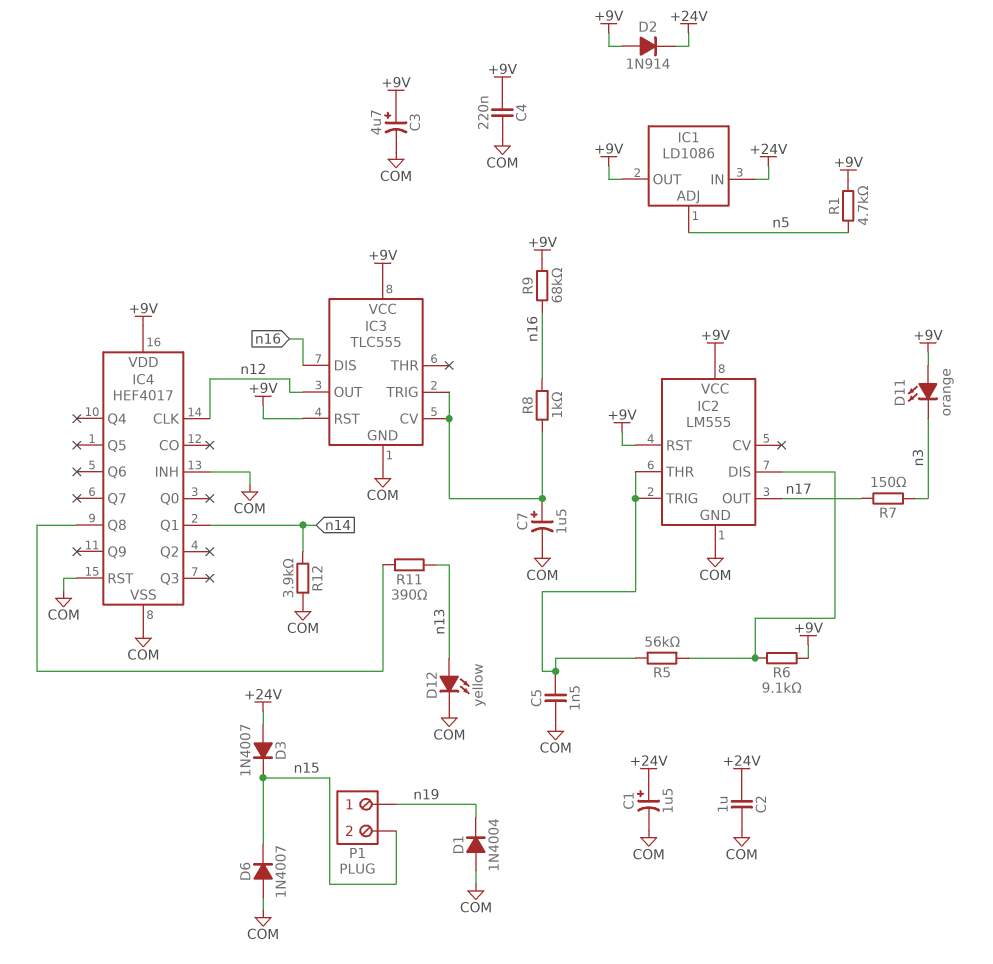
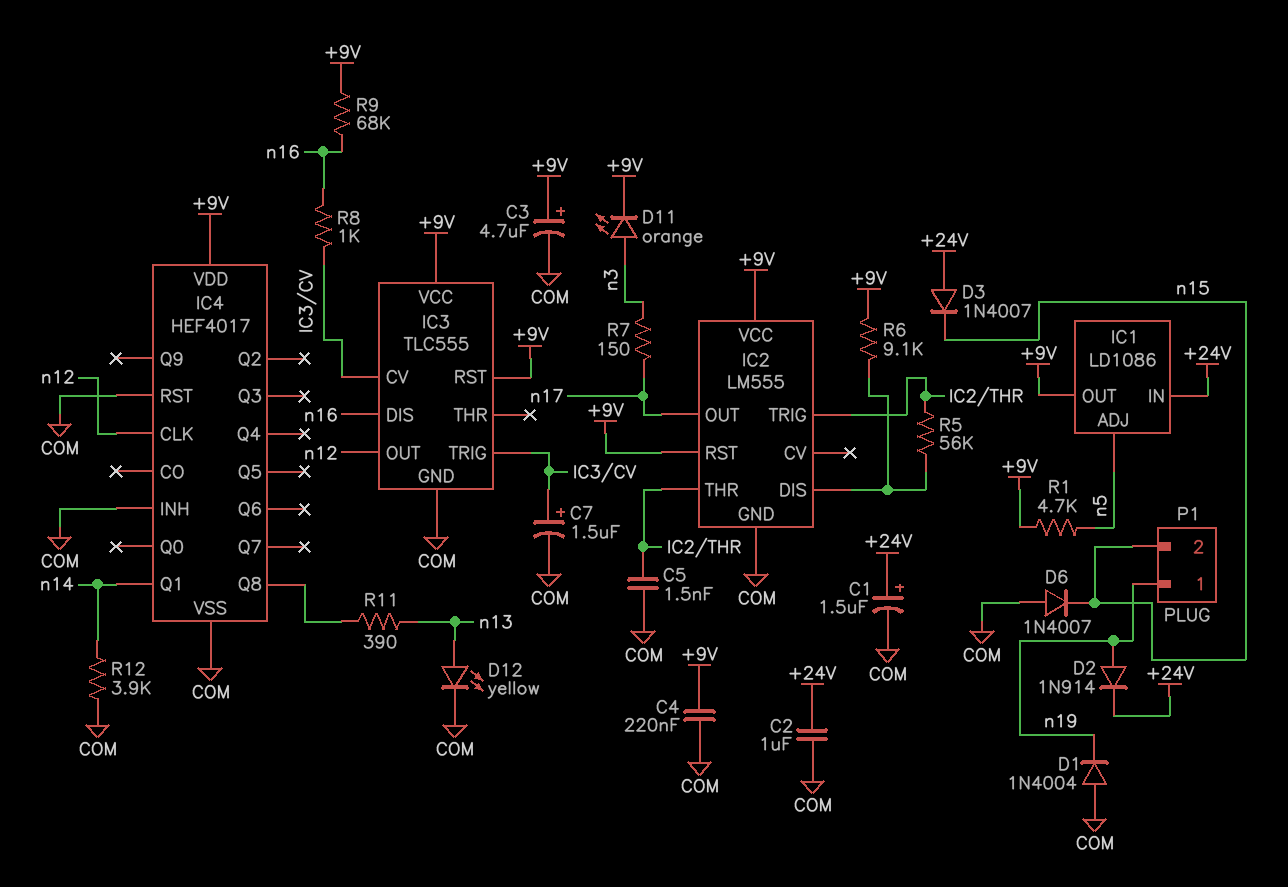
D2: diode 1N914 (A +9V, K +24V) -> diode 1N914 (A n19, K +24V)
D11: LED orange (A +9V, K n3) -> LED orange (A n3, K +9V)

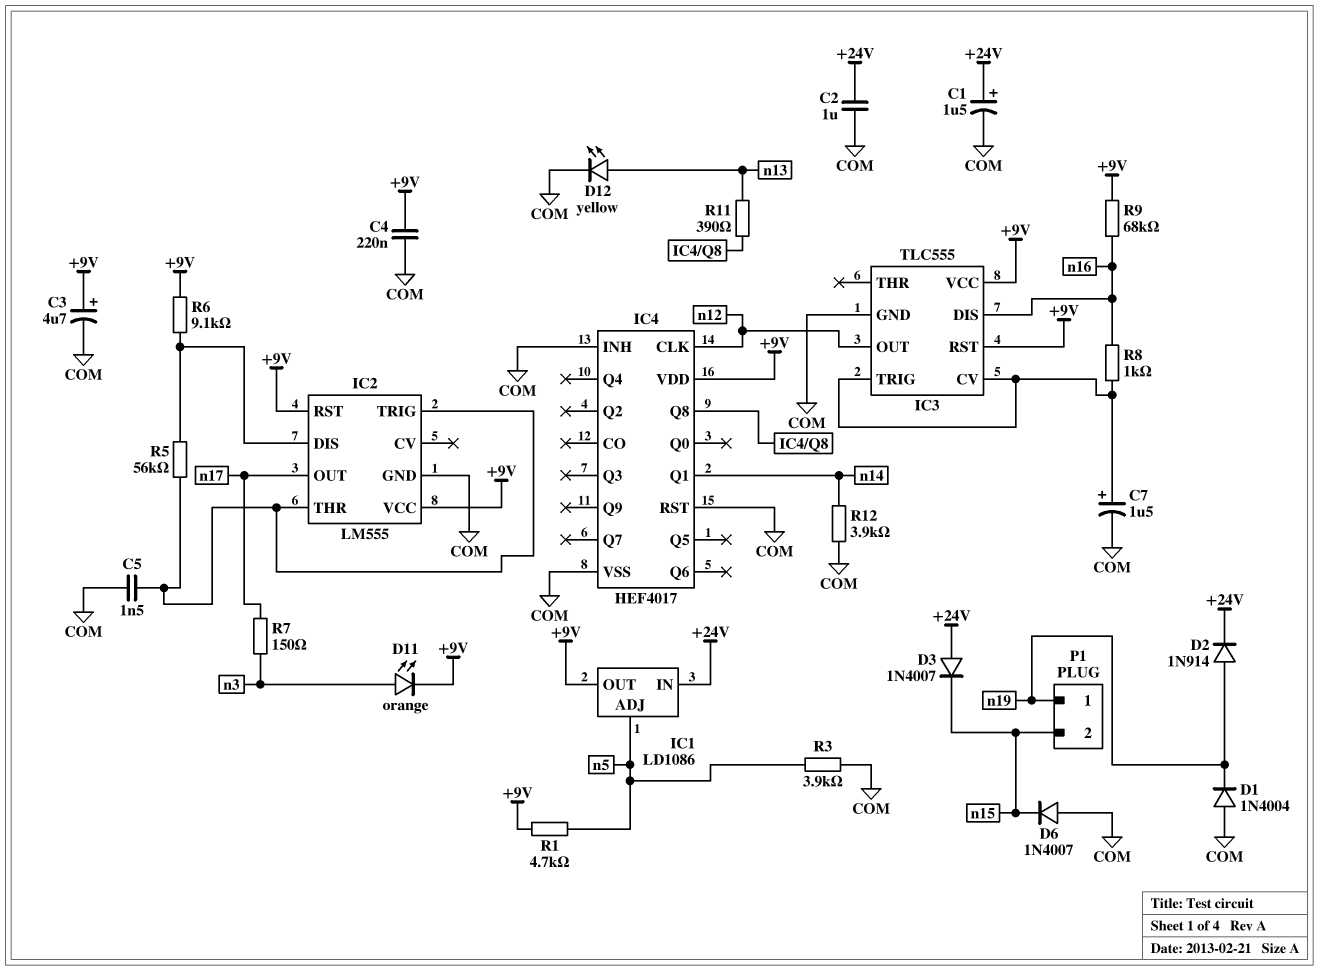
R3: none -> 3.9k (COM, n5)

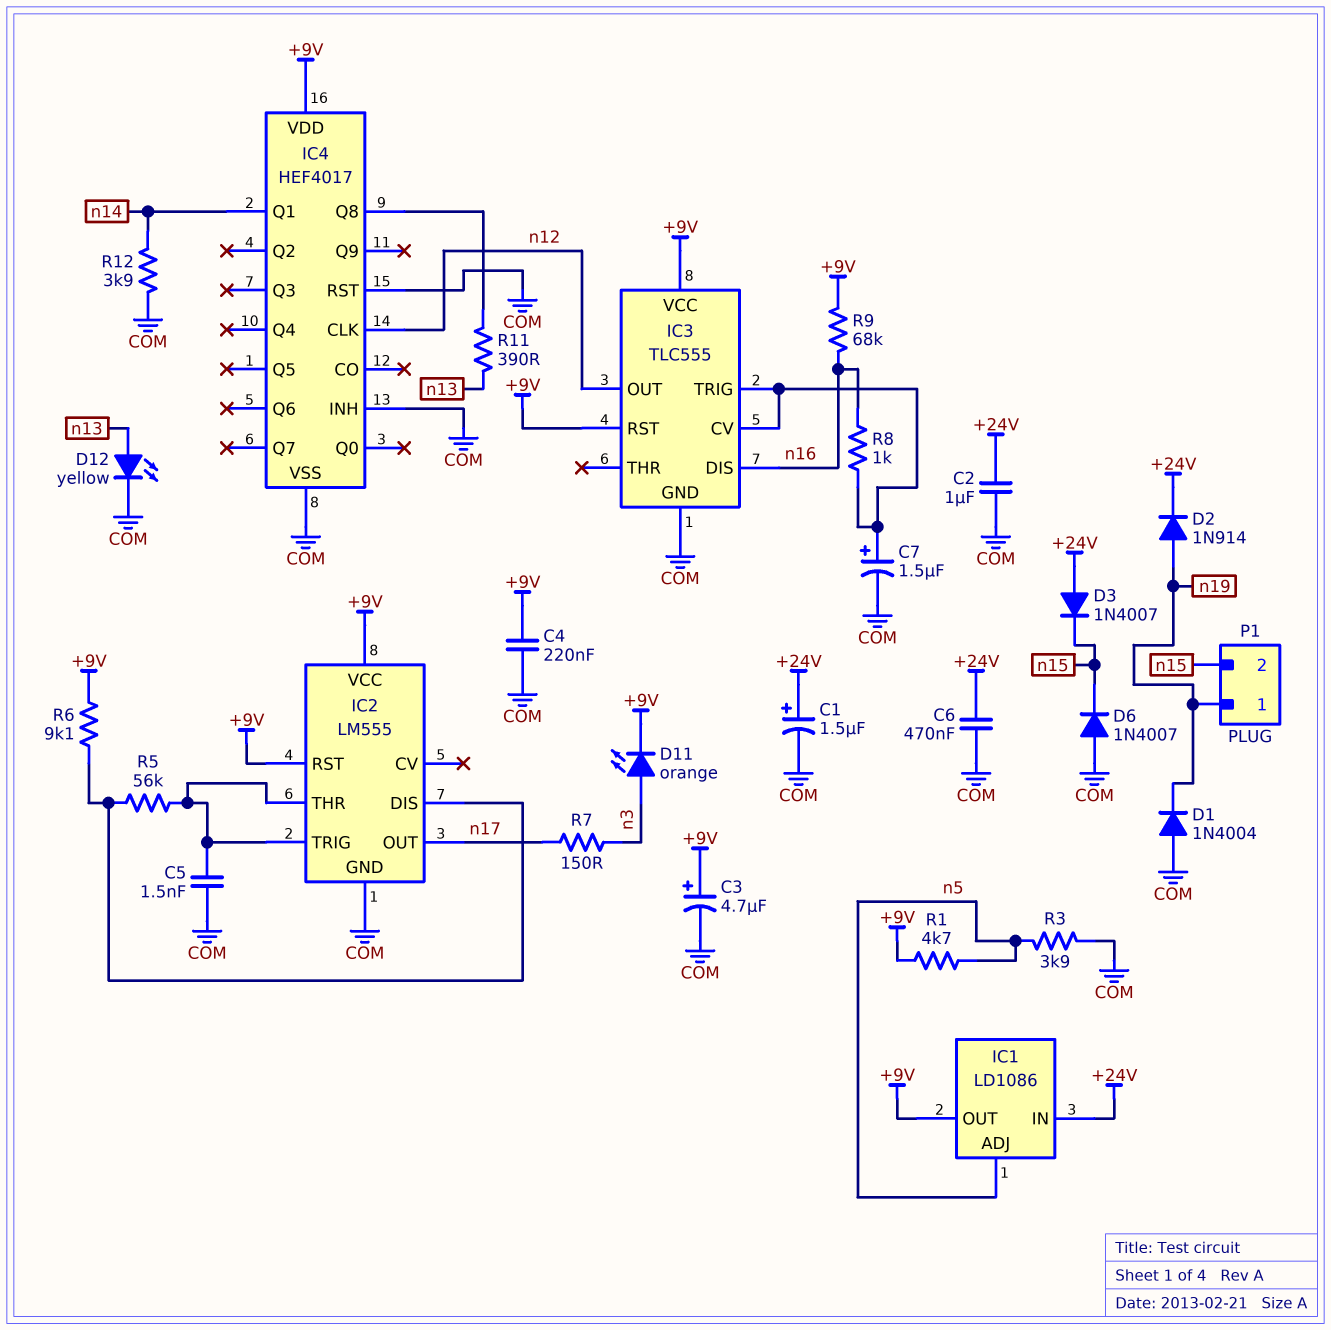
C6: none -> 470nF (+24V, COM)

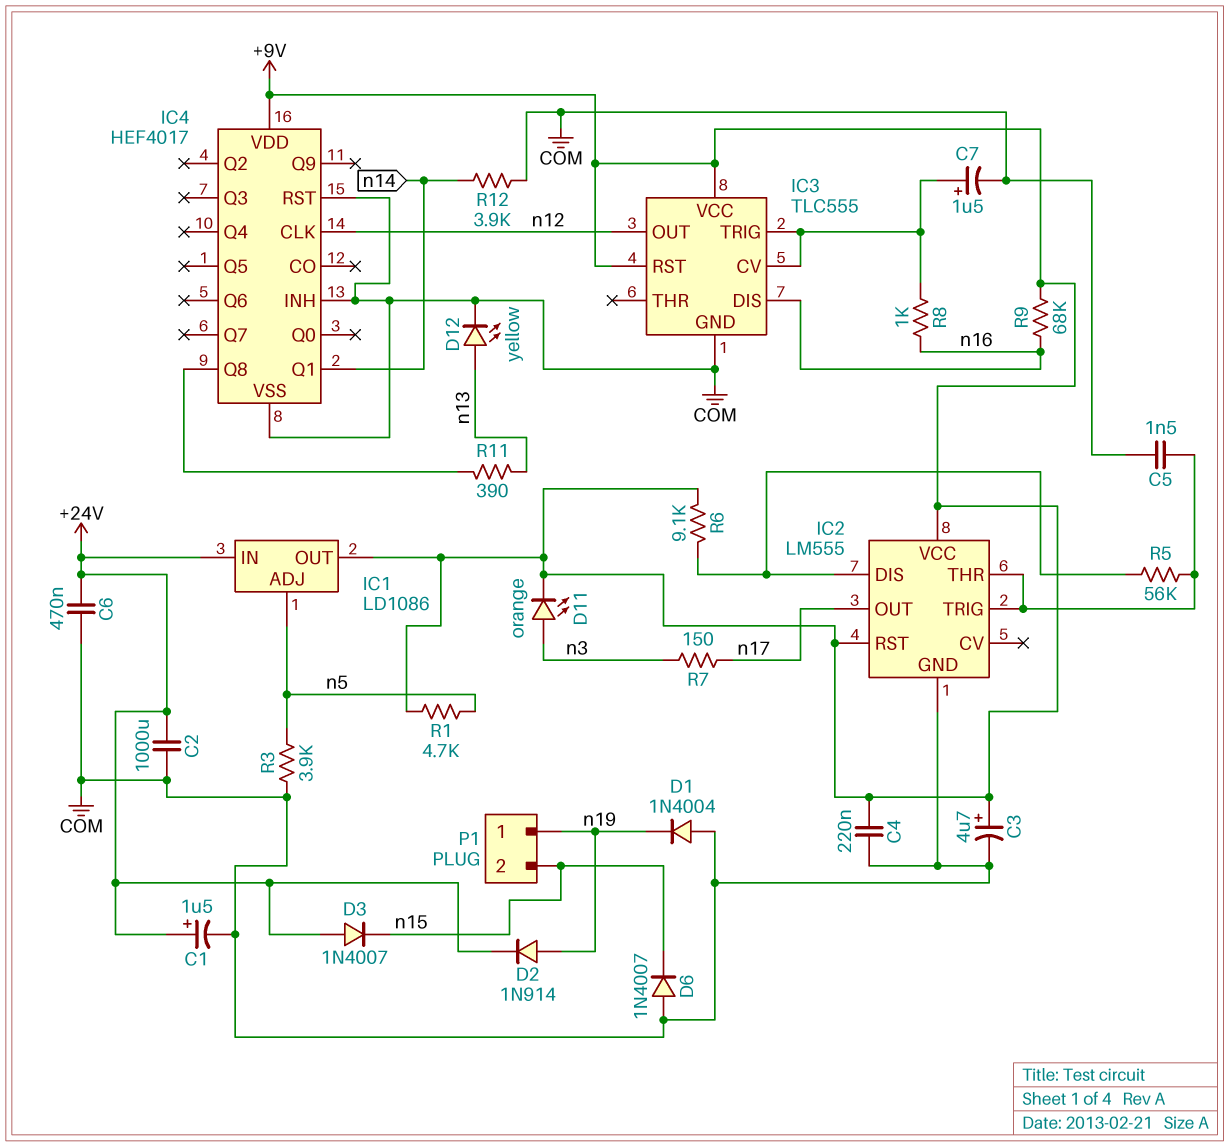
C2: 1uF (+24V, COM) -> 1000uF (+24V, COM)

